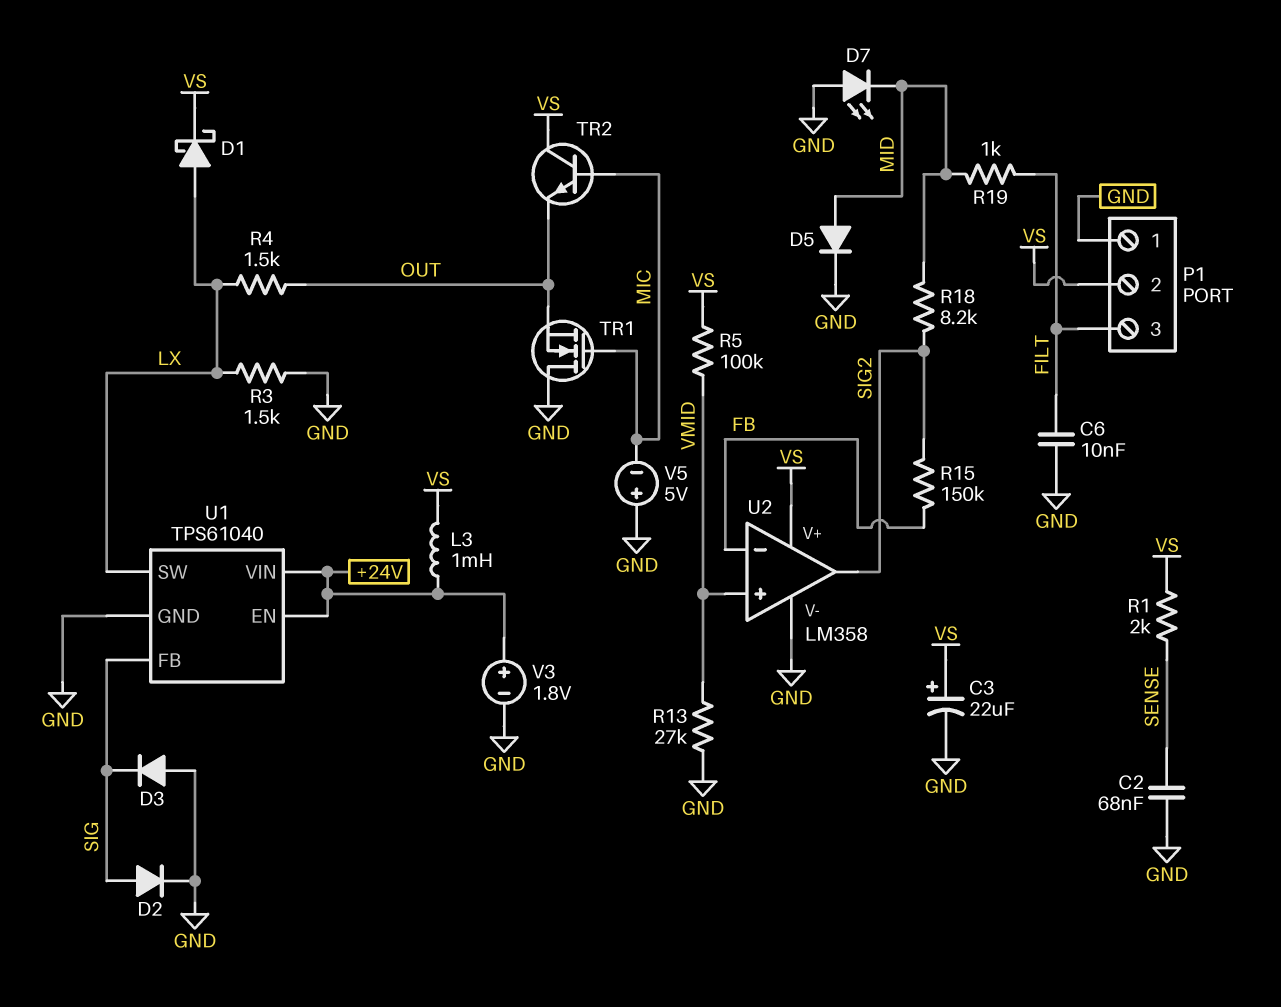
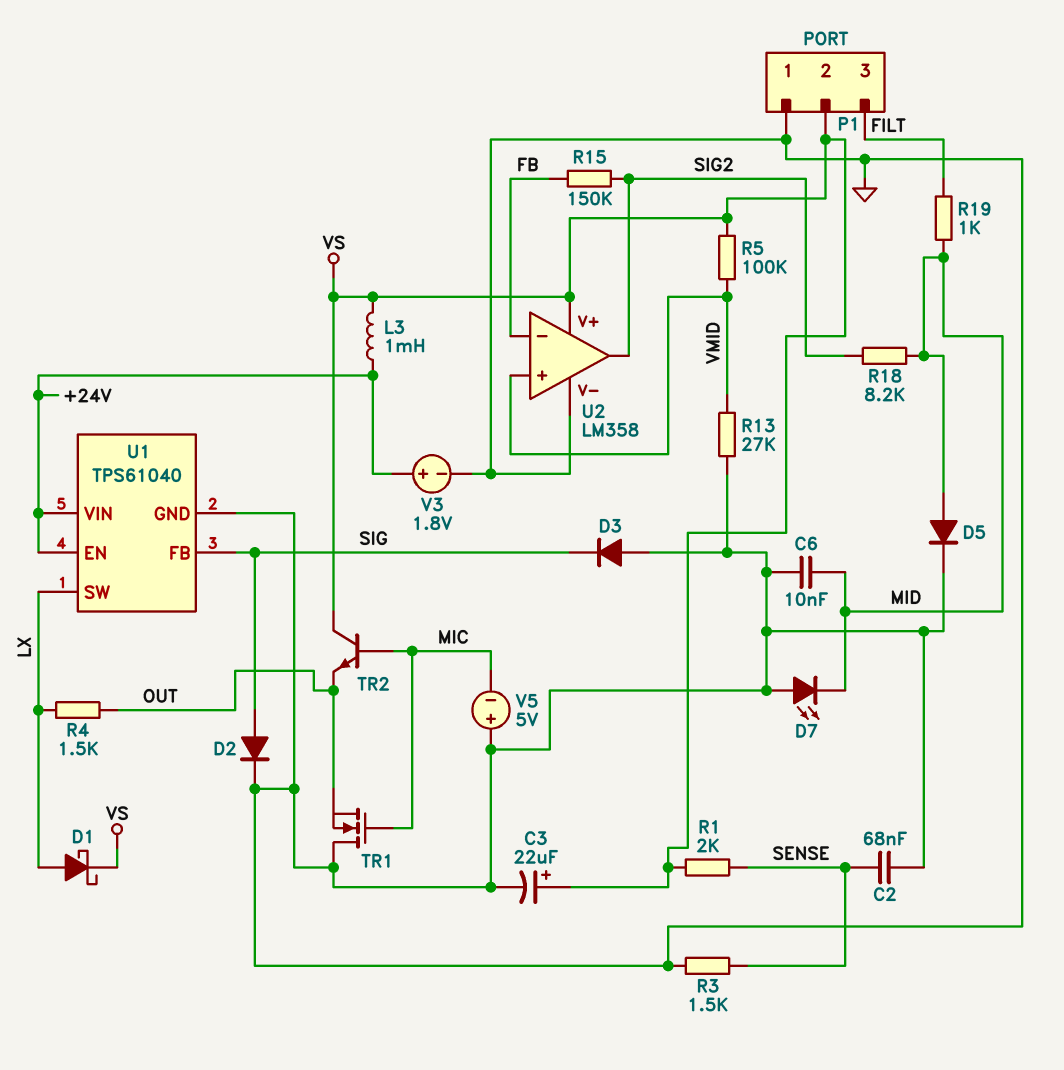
C6: 10nF (FILT, GND) -> 10nF (GND, MID)
R3: 1.5k (GND, LX) -> 1.5k (GND, SENSE)

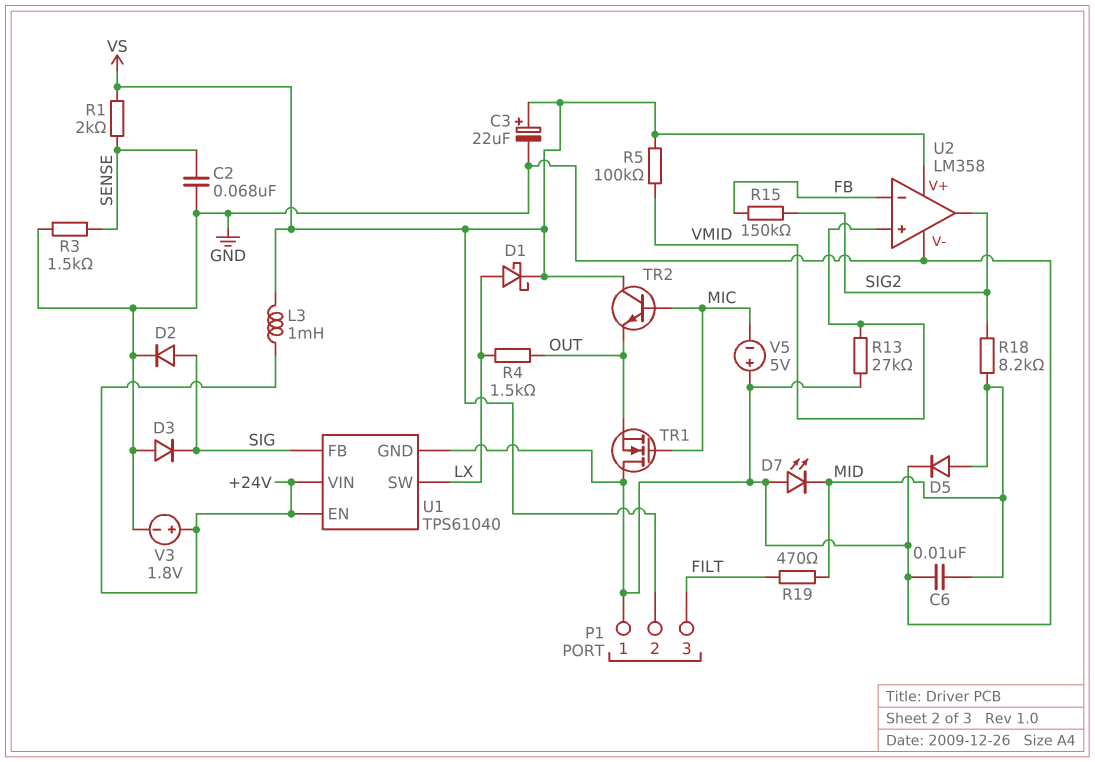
R19: 1k (FILT, MID) -> 470 (FILT, MID)

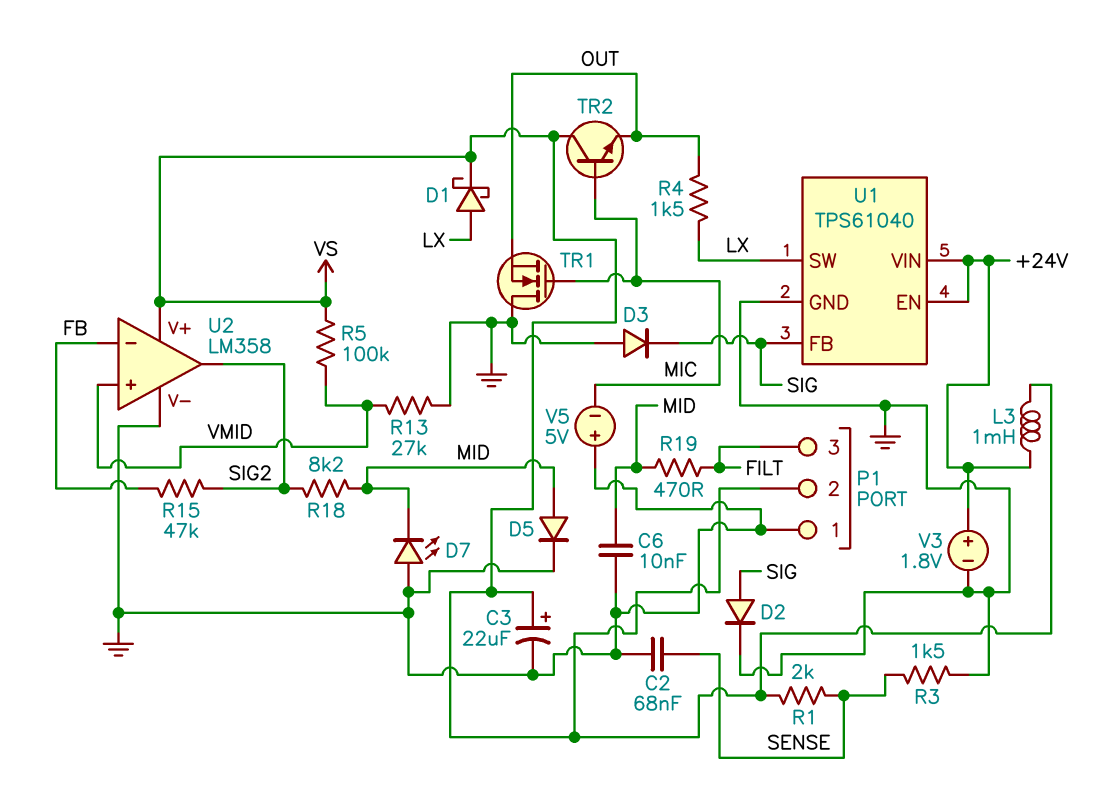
R15: 150k (FB, SIG2) -> 47k (FB, SIG2)

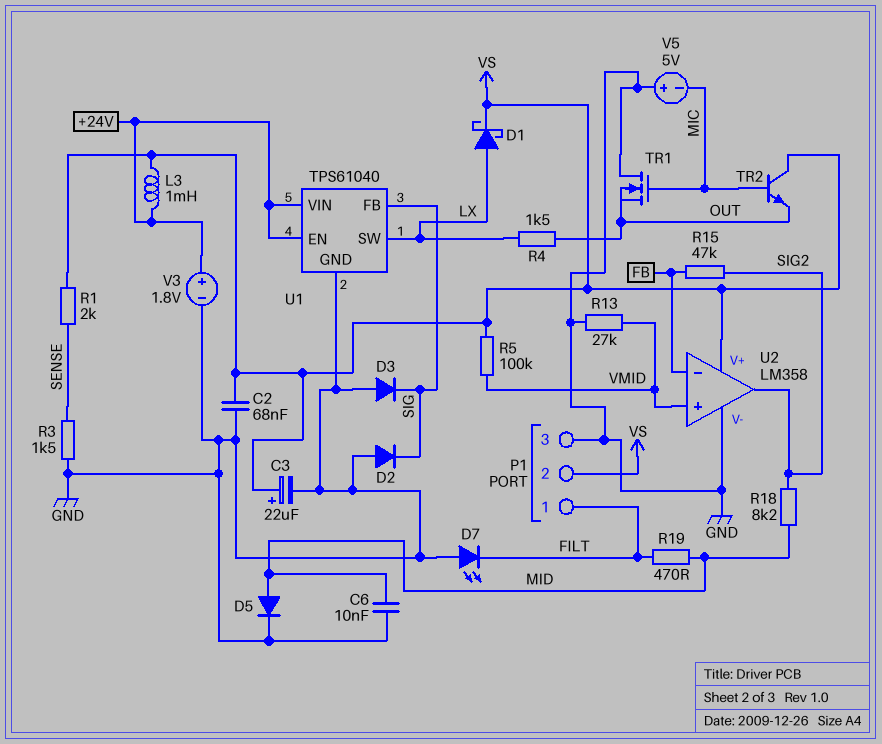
C2: 68nF (GND, SENSE) -> 68nF (GND, VS)
D2: diode (A SIG, K GND) -> diode (A GND, K SIG)
D7: LED (A GND, K MID) -> LED (A GND, K FILT)
P1 pin 1: GND -> FILT
P1 pin 3: FILT -> GND

